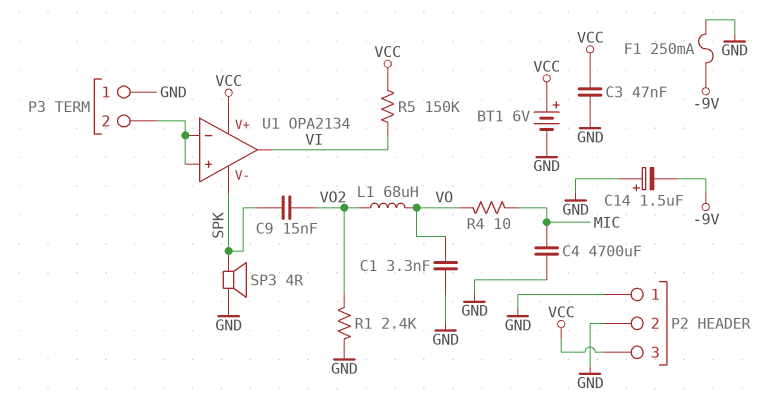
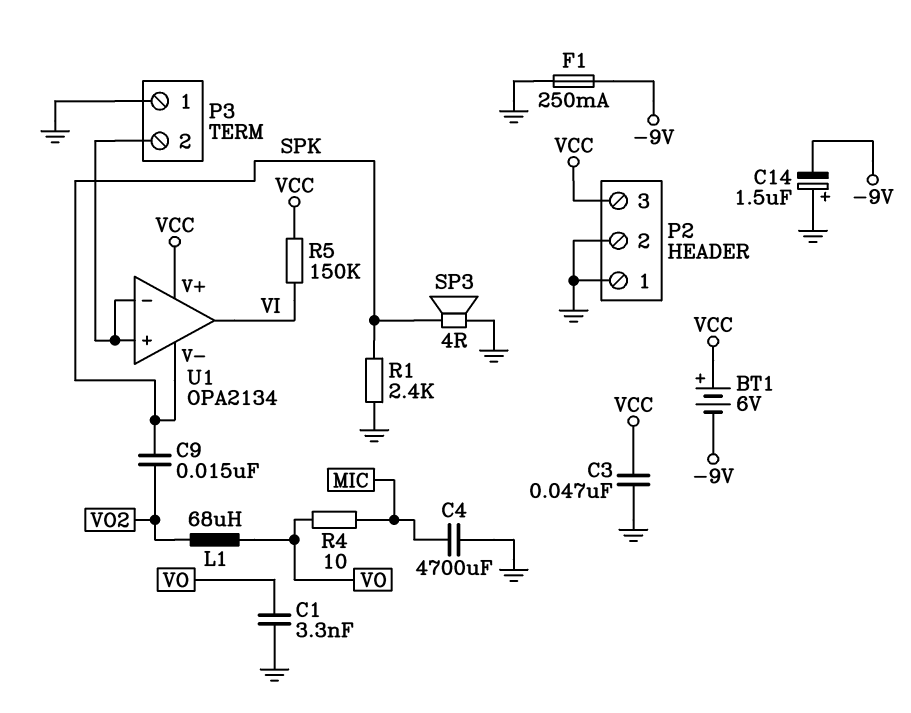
BT1: 6V (plus VCC, minus GND) -> 6V (plus VCC, minus -9V)
R1: 2.4k (GND, VO2) -> 2.4k (GND, SPK)

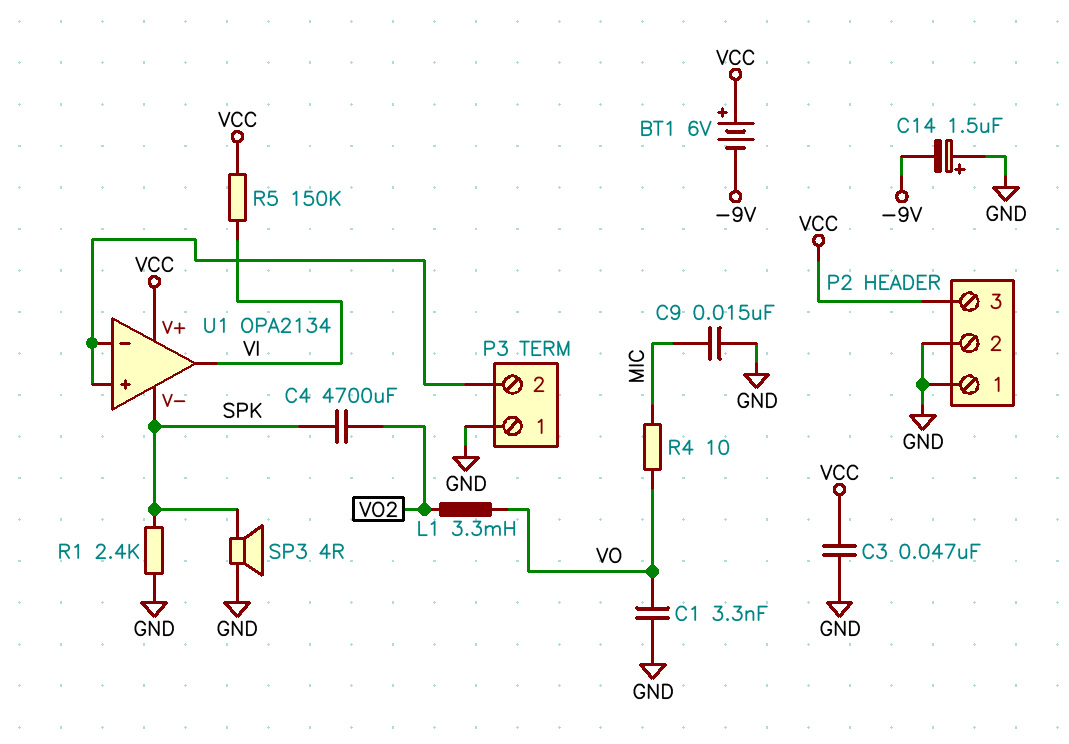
C4: 4700uF (GND, MIC) -> 4700uF (SPK, VO2)
C9: 15nF (SPK, VO2) -> 15nF (GND, MIC)
F1: 250mA (-9V, GND) -> none
L1: 68uH (VO, VO2) -> 3.3mH (VO, VO2)

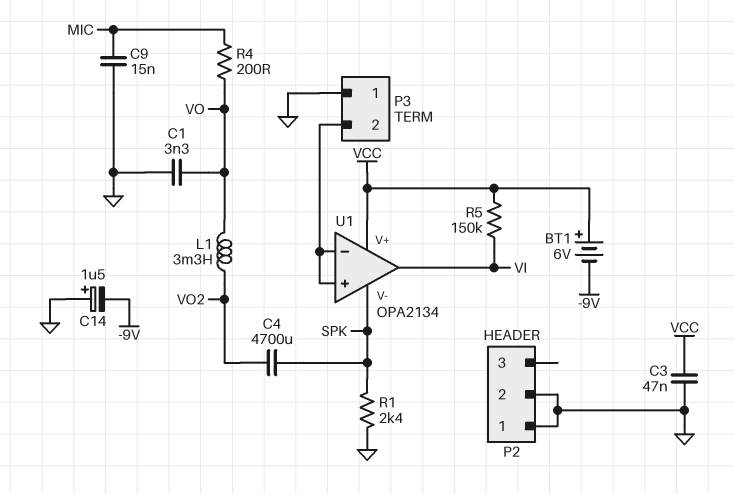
P2 pin 3: VCC -> none
R4: 10 (MIC, VO) -> 200 (MIC, VO)
SP3: speaker 4R (GND, SPK) -> none

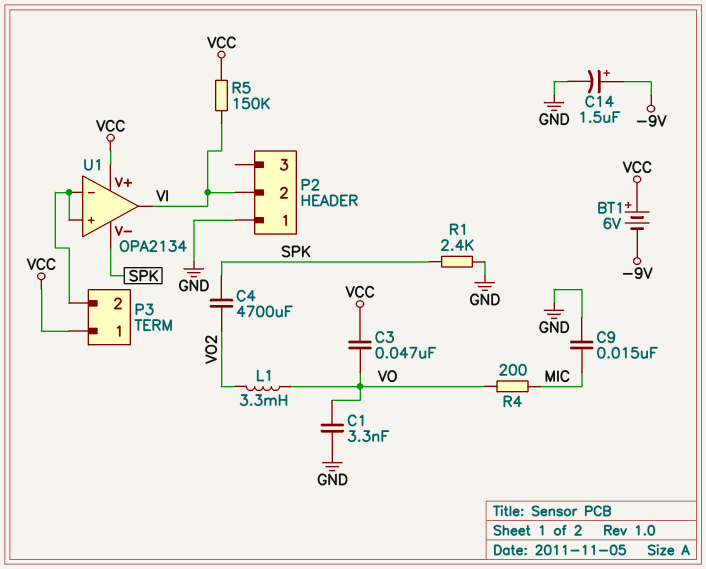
C3: 47nF (GND, VCC) -> 47nF (VCC, VO)
C14: 1.5uF (plus GND, minus -9V) -> 1.5uF (plus -9V, minus GND)
P2 pin 2: GND -> VI
P3 pin 1: GND -> VCC

